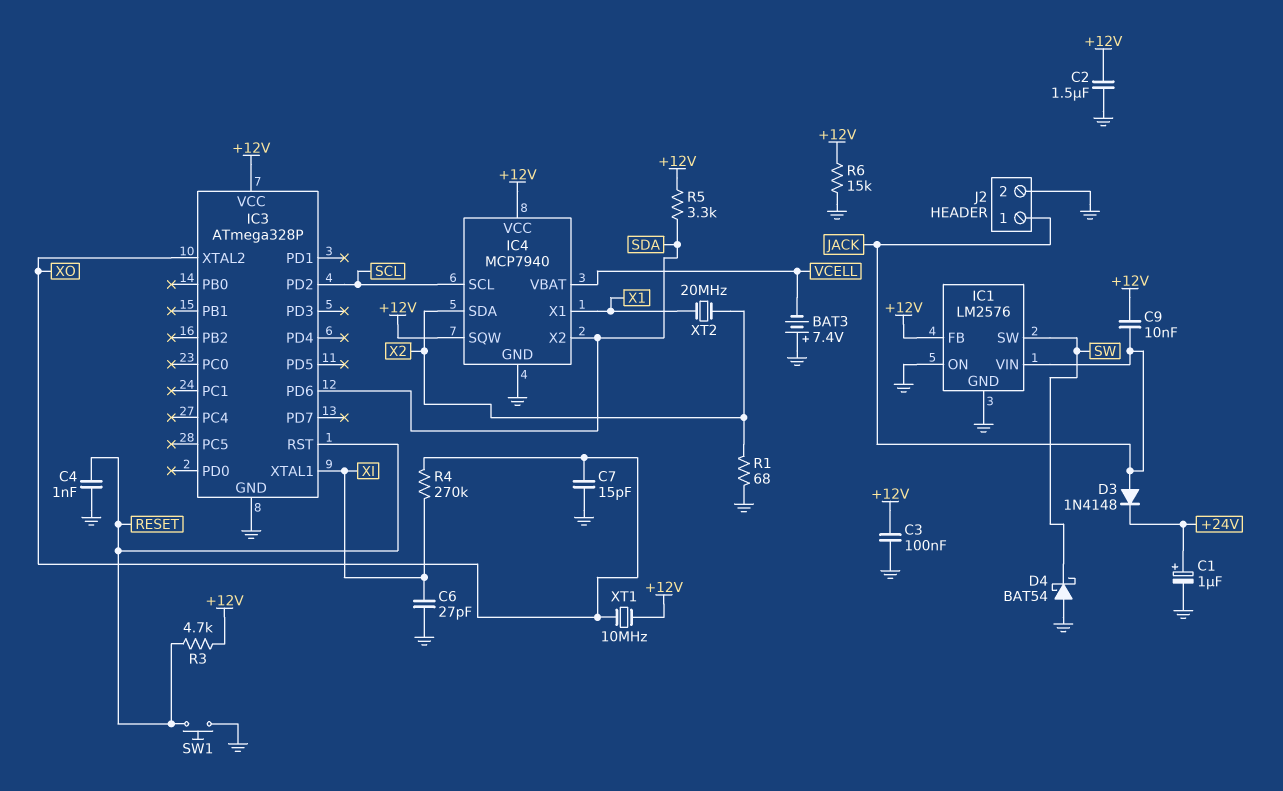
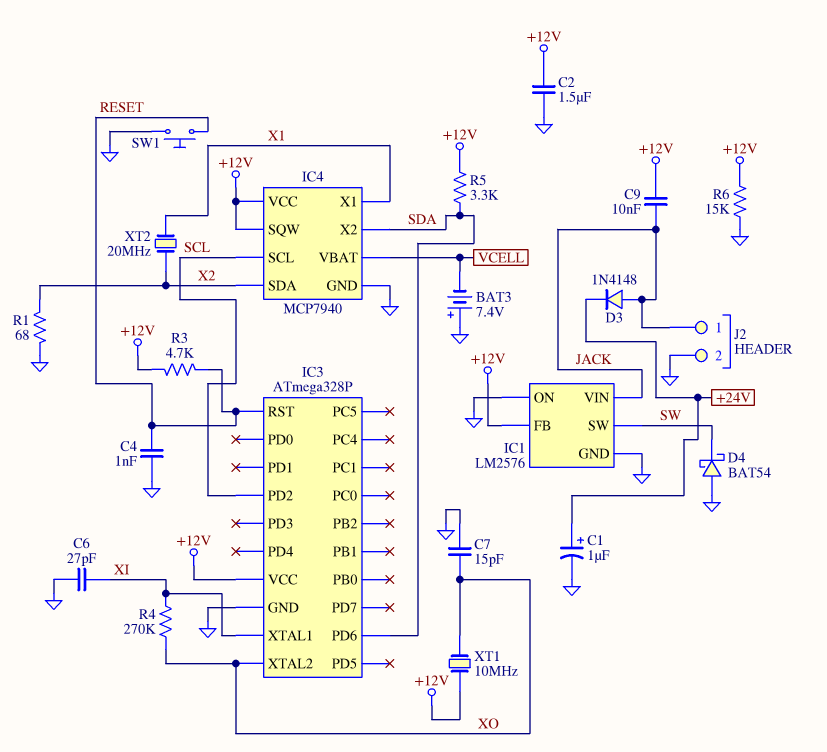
C3: 100nF (+12V, GND) -> none

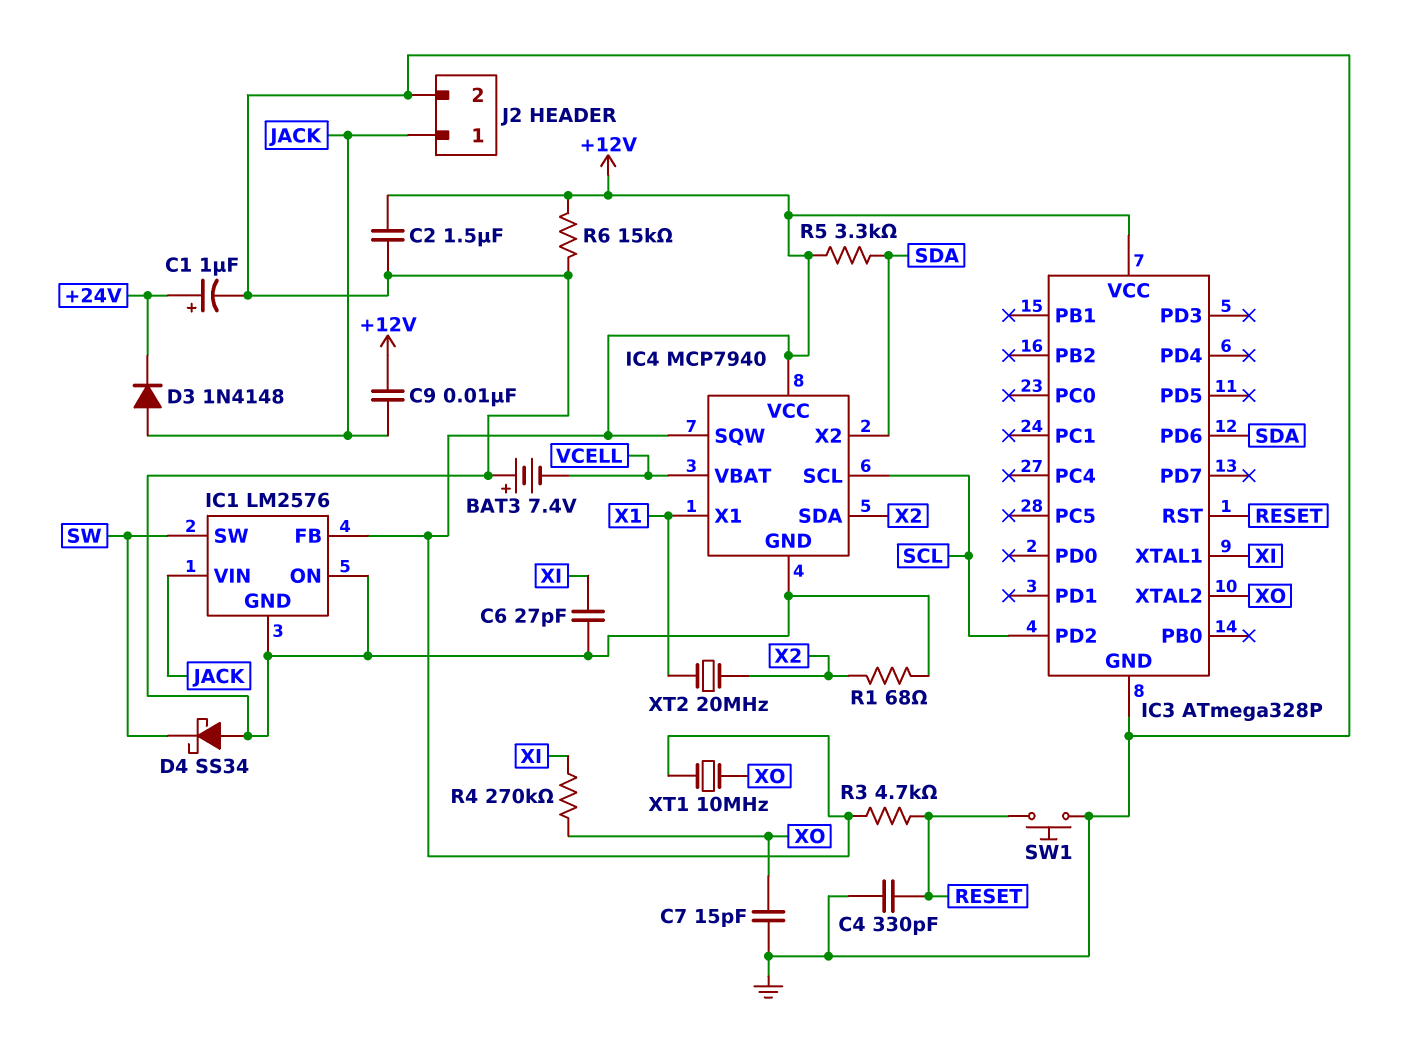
C4: 1nF (GND, RESET) -> 330pF (GND, RESET)
D4: schottky BAT54 (A GND, K SW) -> schottky SS34 (A GND, K SW)

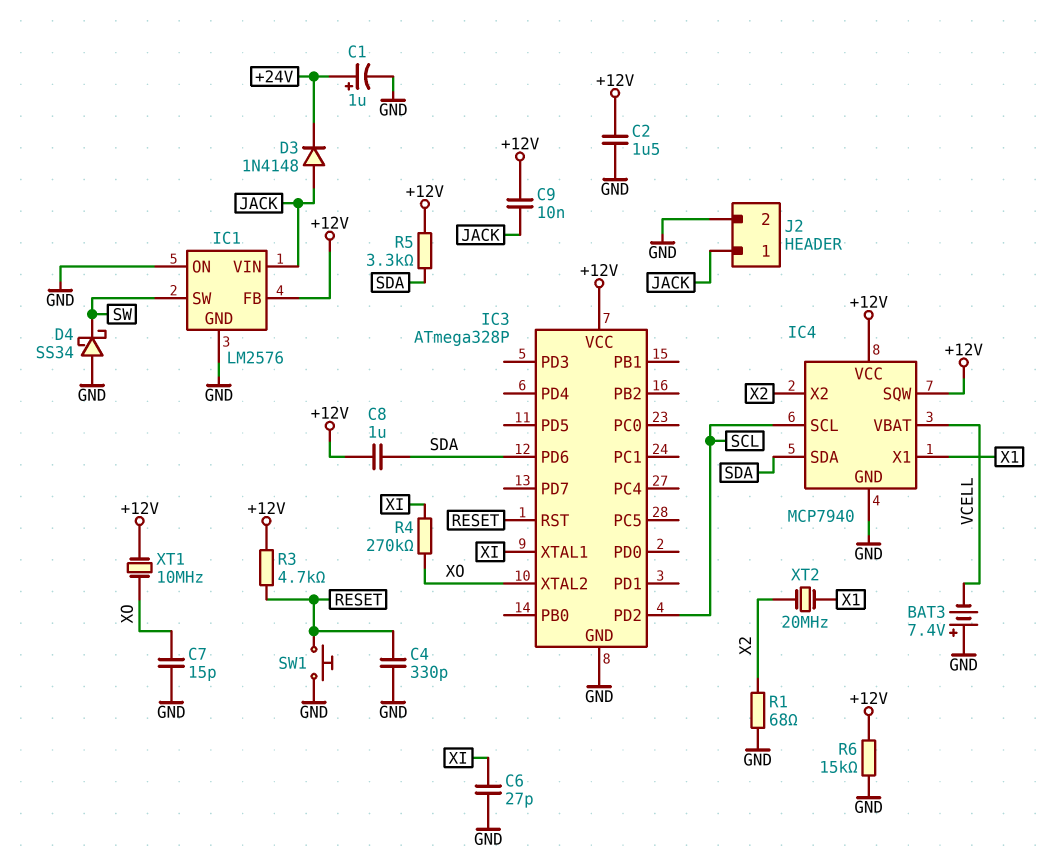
C8: none -> 1uF (+12V, SDA)
IC4 pin SDA: X2 -> SDA
IC4 pin X2: SDA -> X2

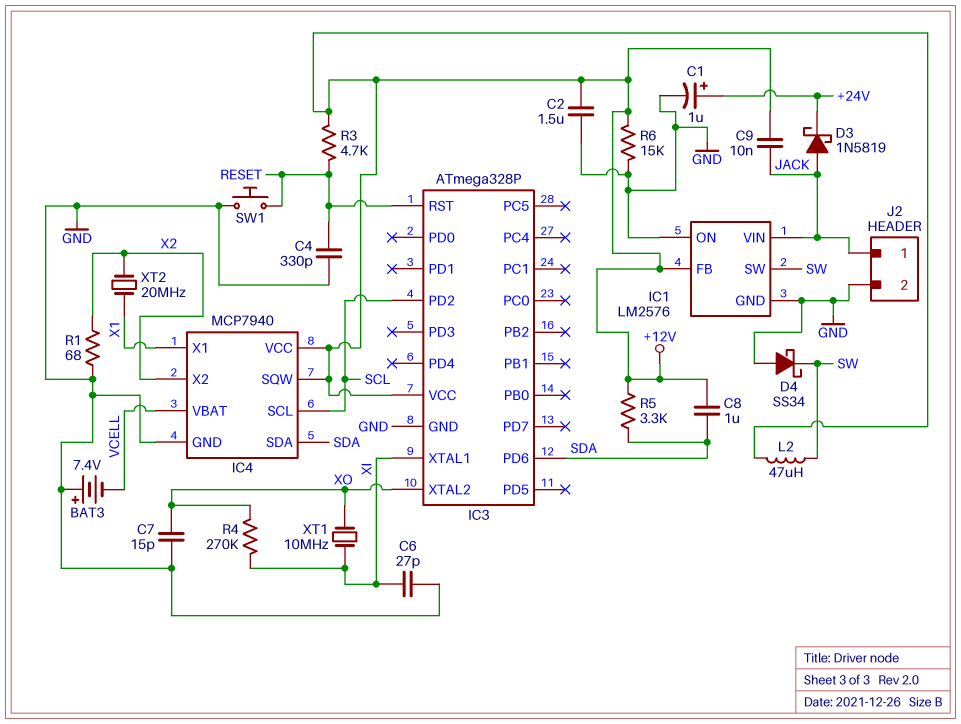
D3: diode 1N4148 (A JACK, K +24V) -> schottky 1N5819 (A JACK, K +24V)
L2: none -> 47uH (+12V, SW)
XT1: 10MHz (+12V, XO) -> 10MHz (XI, XO)

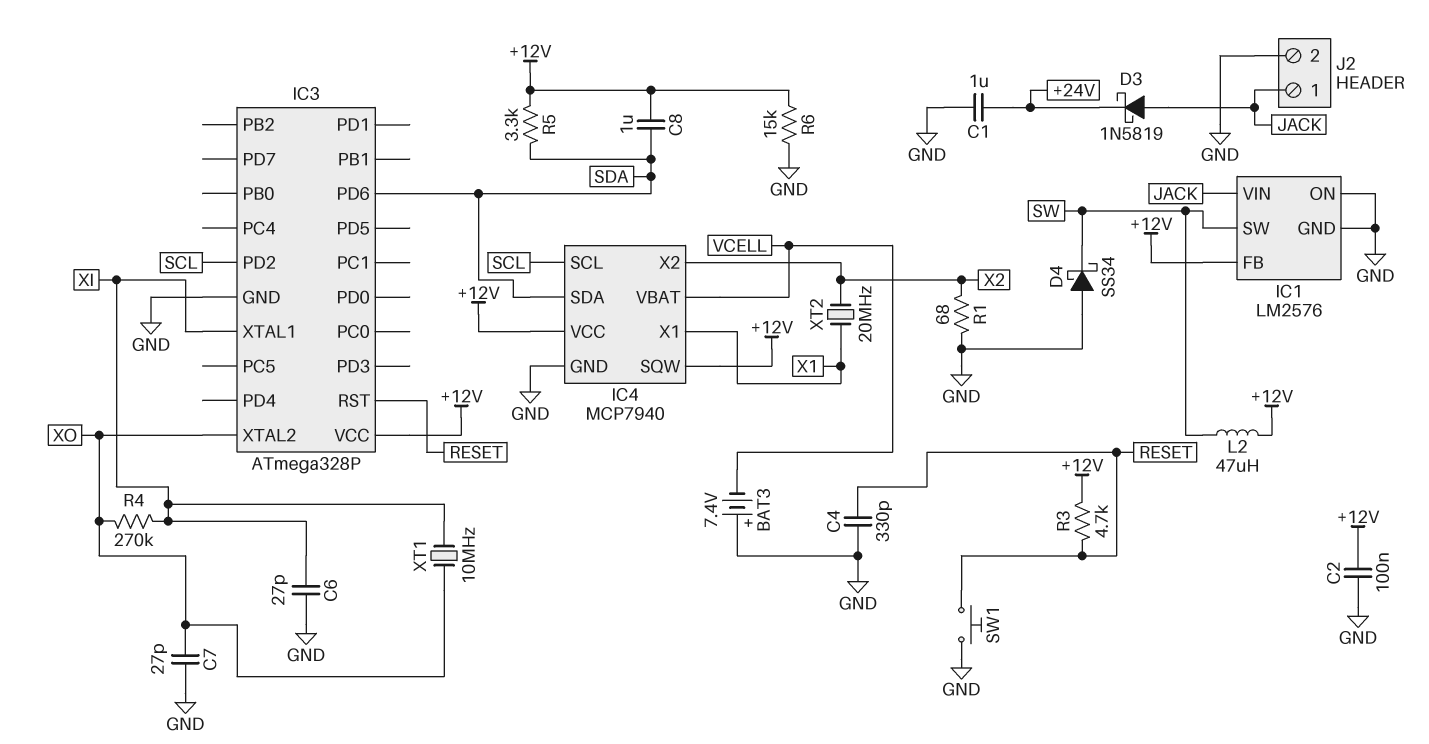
C1: 1uF (plus +24V, minus GND) -> 1uF (+24V, GND)
C2: 1.5uF (+12V, GND) -> 100nF (+12V, GND)
C7: 15pF (GND, XO) -> 27pF (GND, XO)
C9: 10nF (+12V, JACK) -> none

